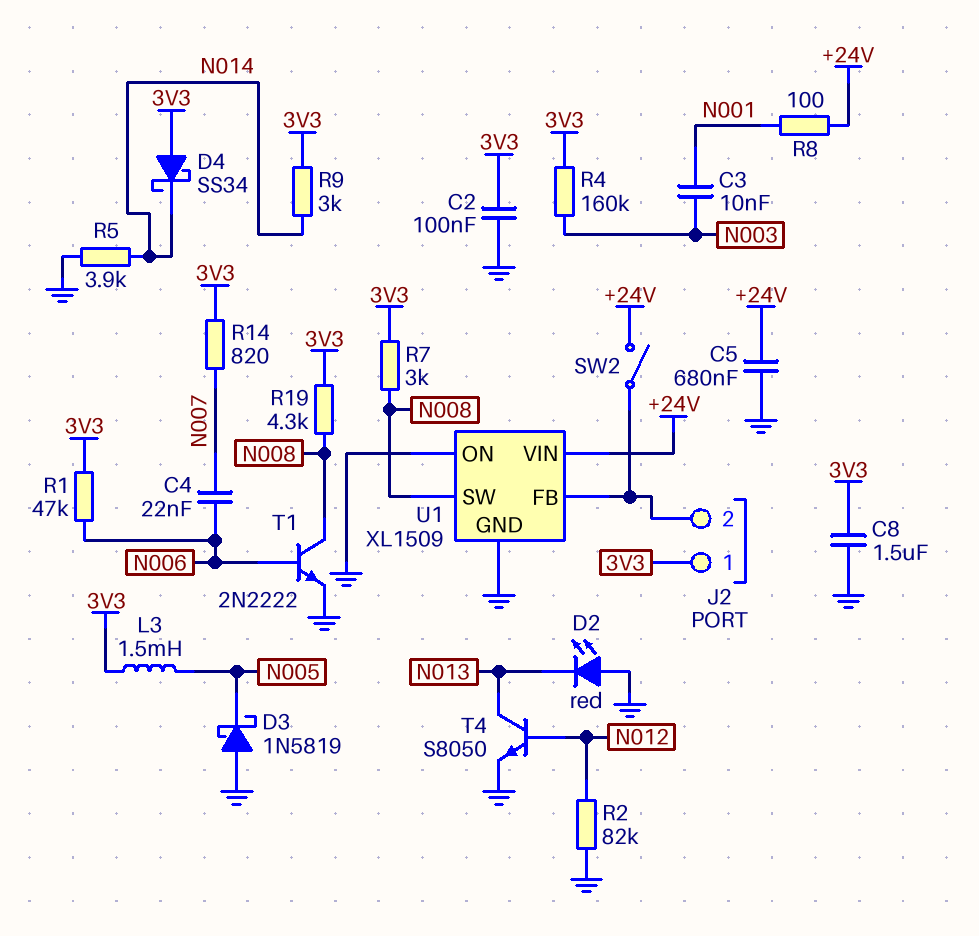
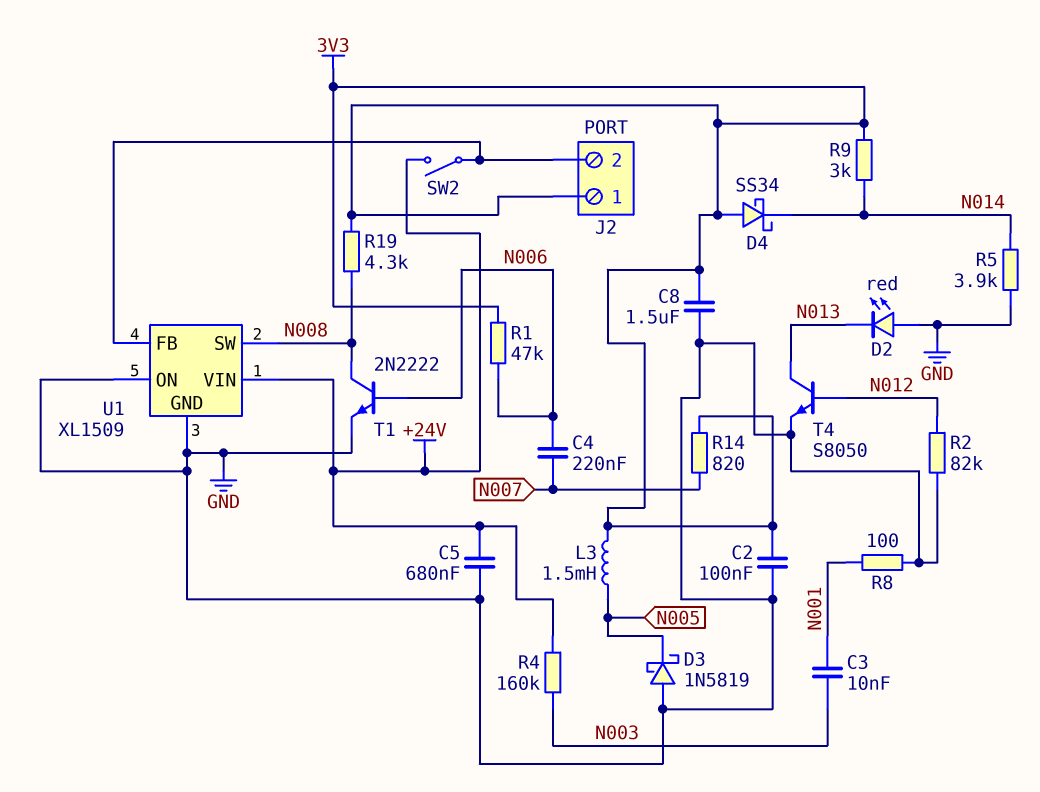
C4: 22nF (N006, N007) -> 220nF (N006, N007)
R4: 160k (3V3, N003) -> 160k (+24V, N003)
R7: 3k (3V3, N008) -> none
R8: 100 (+24V, N001) -> 100 (GND, N001)

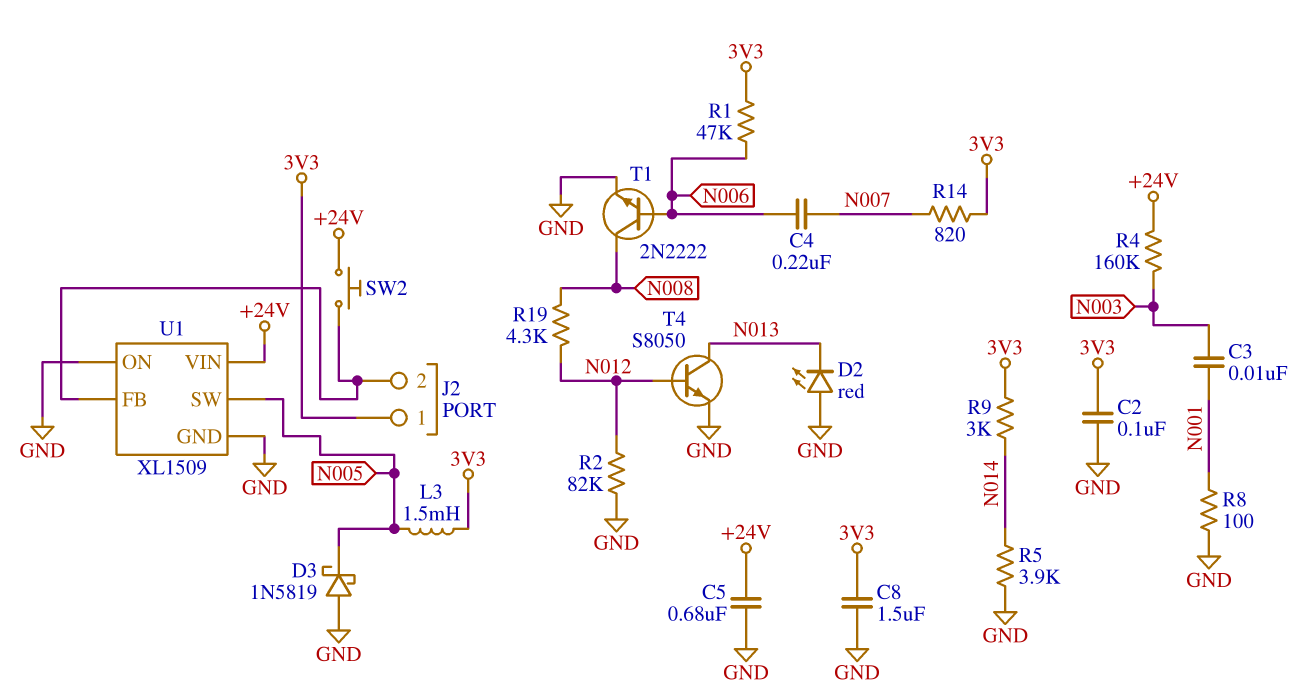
D4: schottky SS34 (A 3V3, K N014) -> none
R19: 4.3k (3V3, N008) -> 4.3k (N008, N012)
SW2: switch (+24V, J2/2) -> button (+24V, J2/2)
U1 pin SW: N008 -> N005

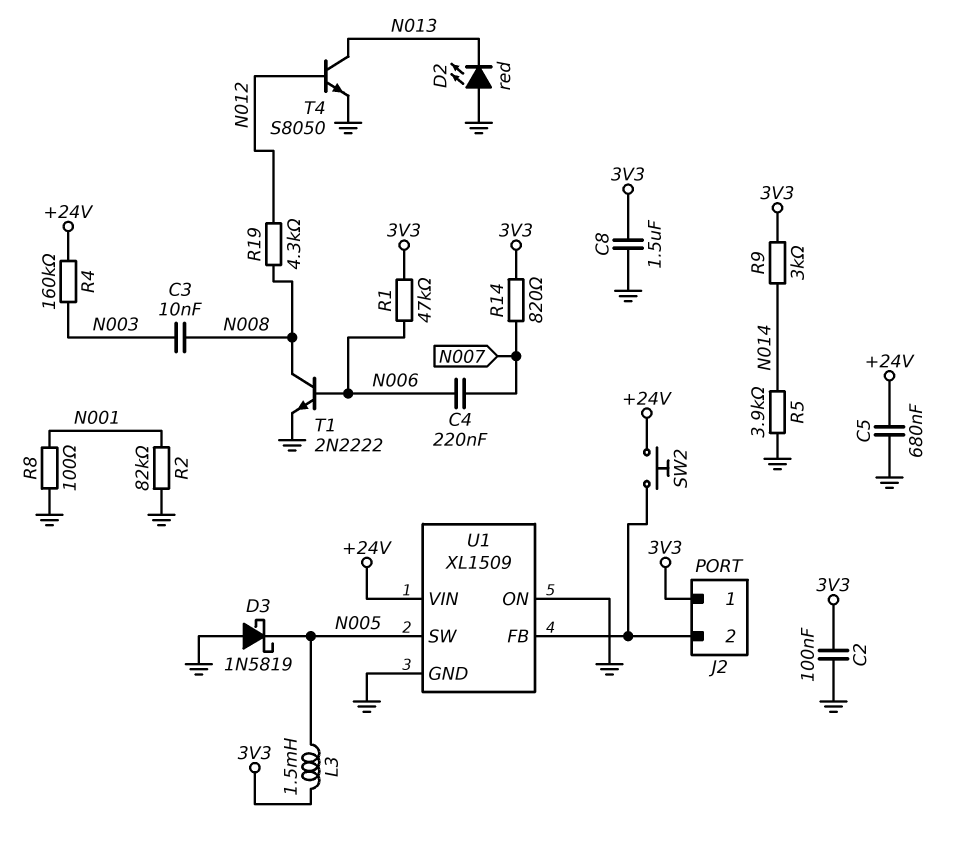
C3: 10nF (N001, N003) -> 10nF (N003, N008)
R2: 82k (GND, N012) -> 82k (GND, N001)

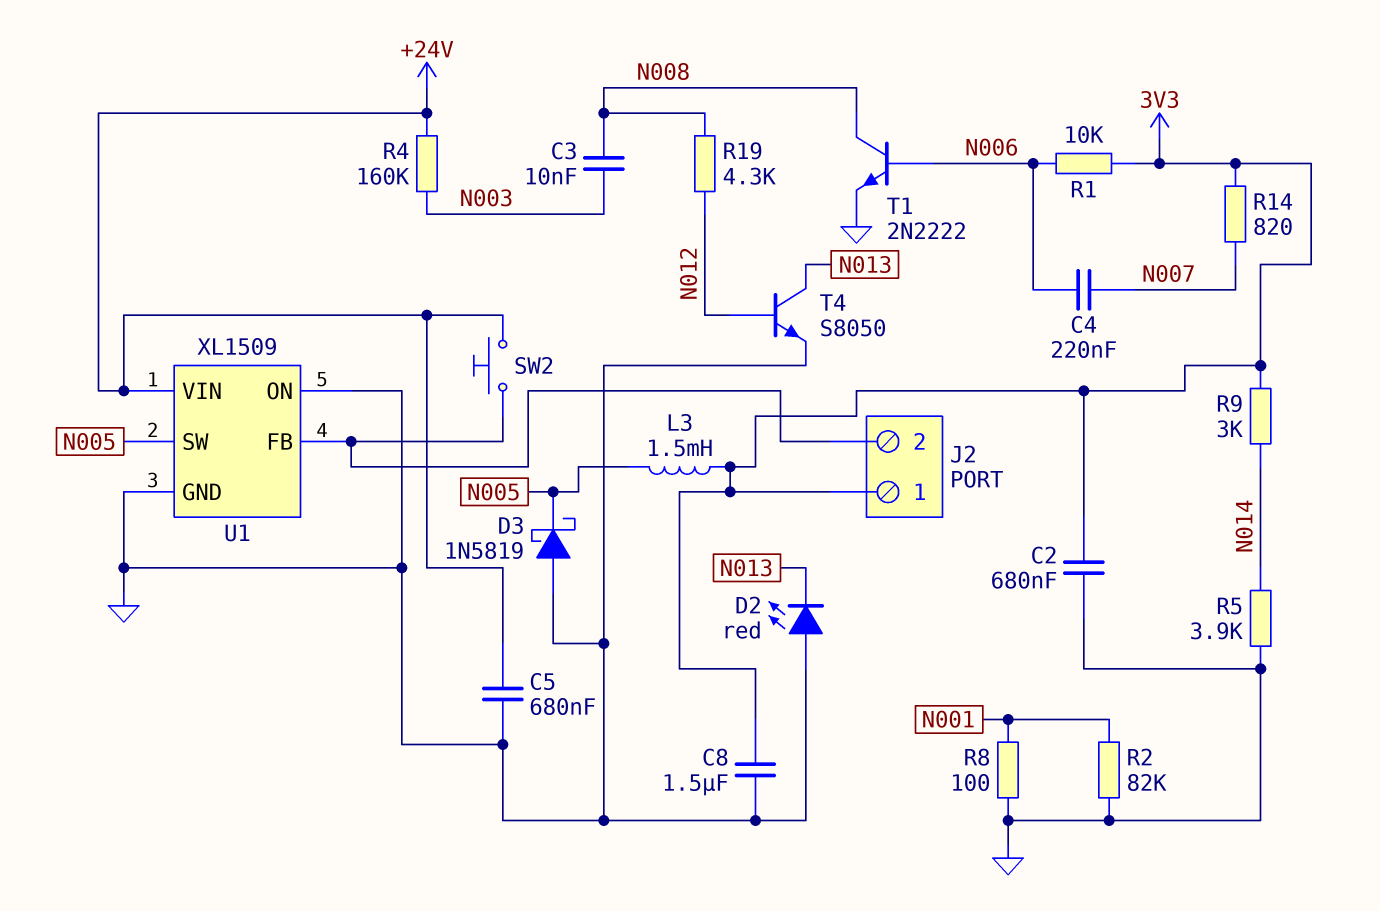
C2: 100nF (3V3, GND) -> 680nF (3V3, GND)
R1: 47k (3V3, N006) -> 10k (3V3, N006)

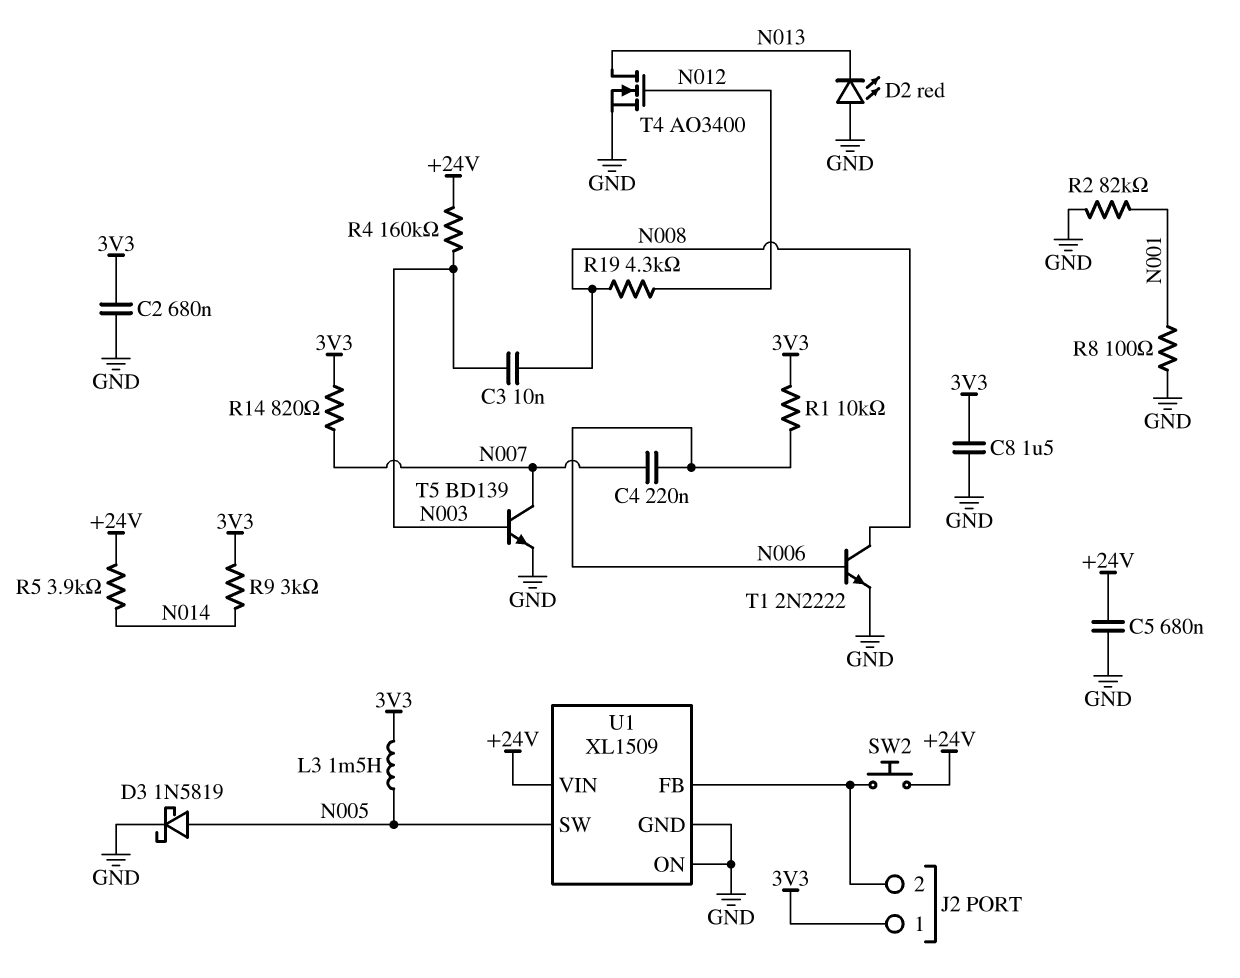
D3: schottky 1N5819 (A GND, K N005) -> schottky 1N5819 (A N005, K GND)
R5: 3.9k (GND, N014) -> 3.9k (+24V, N014)
T4: NPN S8050 (B N012, C N013, E GND) -> NMOS AO3400 (G N012, D N013, S GND)
T5: none -> NPN BD139 (B N003, C N007, E GND)

